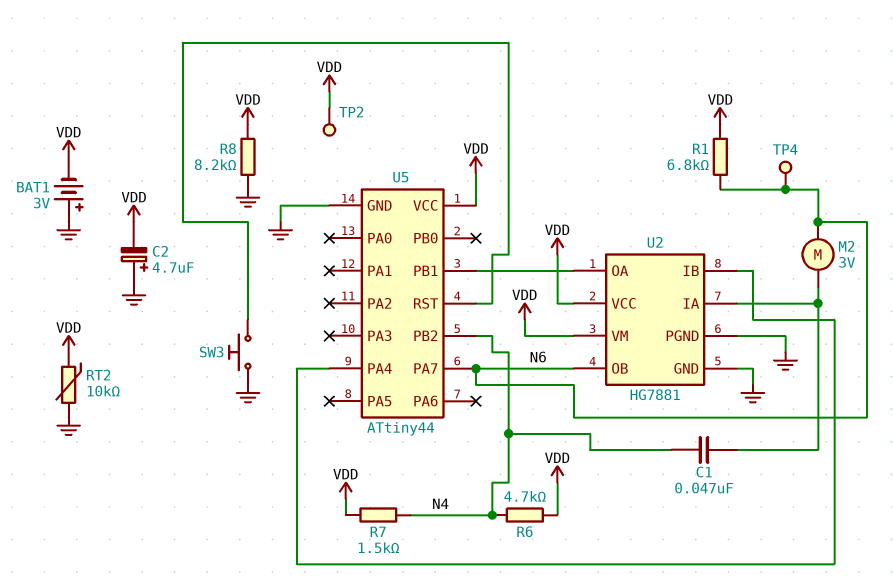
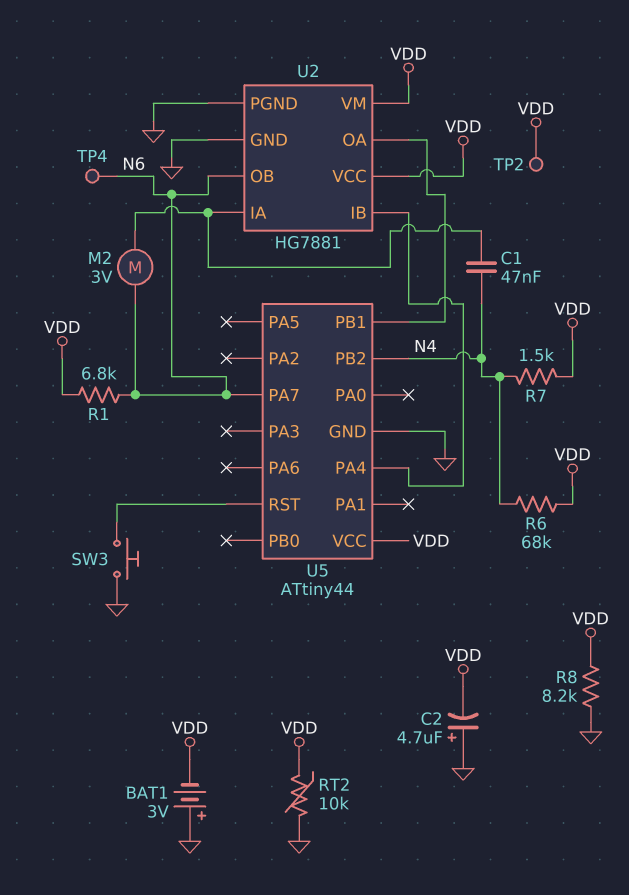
R6: 4.7k (N4, VDD) -> 68k (N4, VDD)

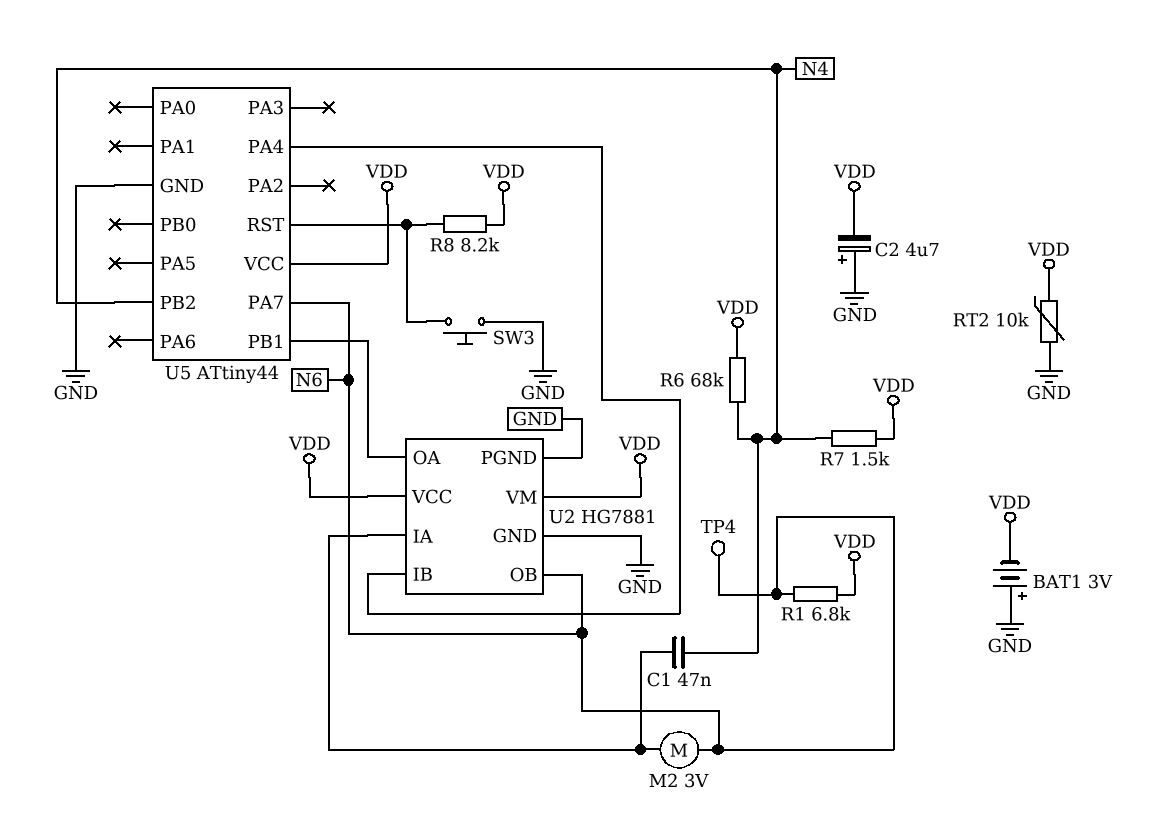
R8: 8.2k (GND, VDD) -> 8.2k (U5/RST, VDD)
TP2: test point (VDD) -> none

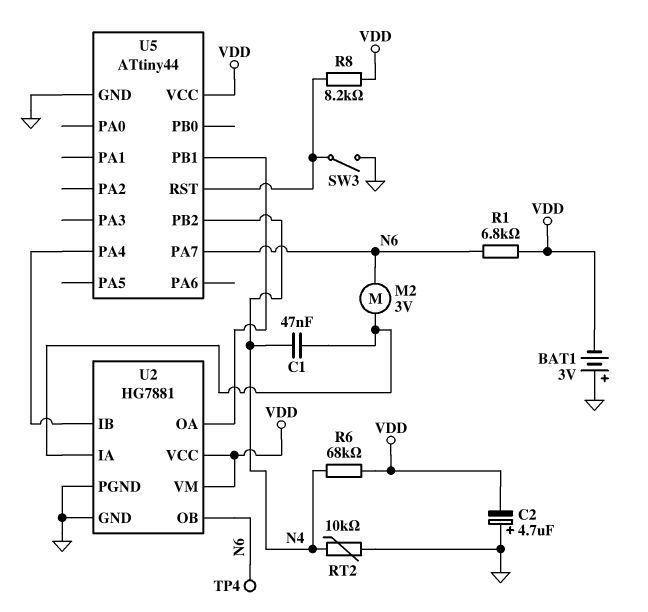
R7: 1.5k (N4, VDD) -> none
RT2: 10k (GND, VDD) -> 10k (GND, N4)
SW3: button (GND, U5/RST) -> switch (GND, U5/RST)

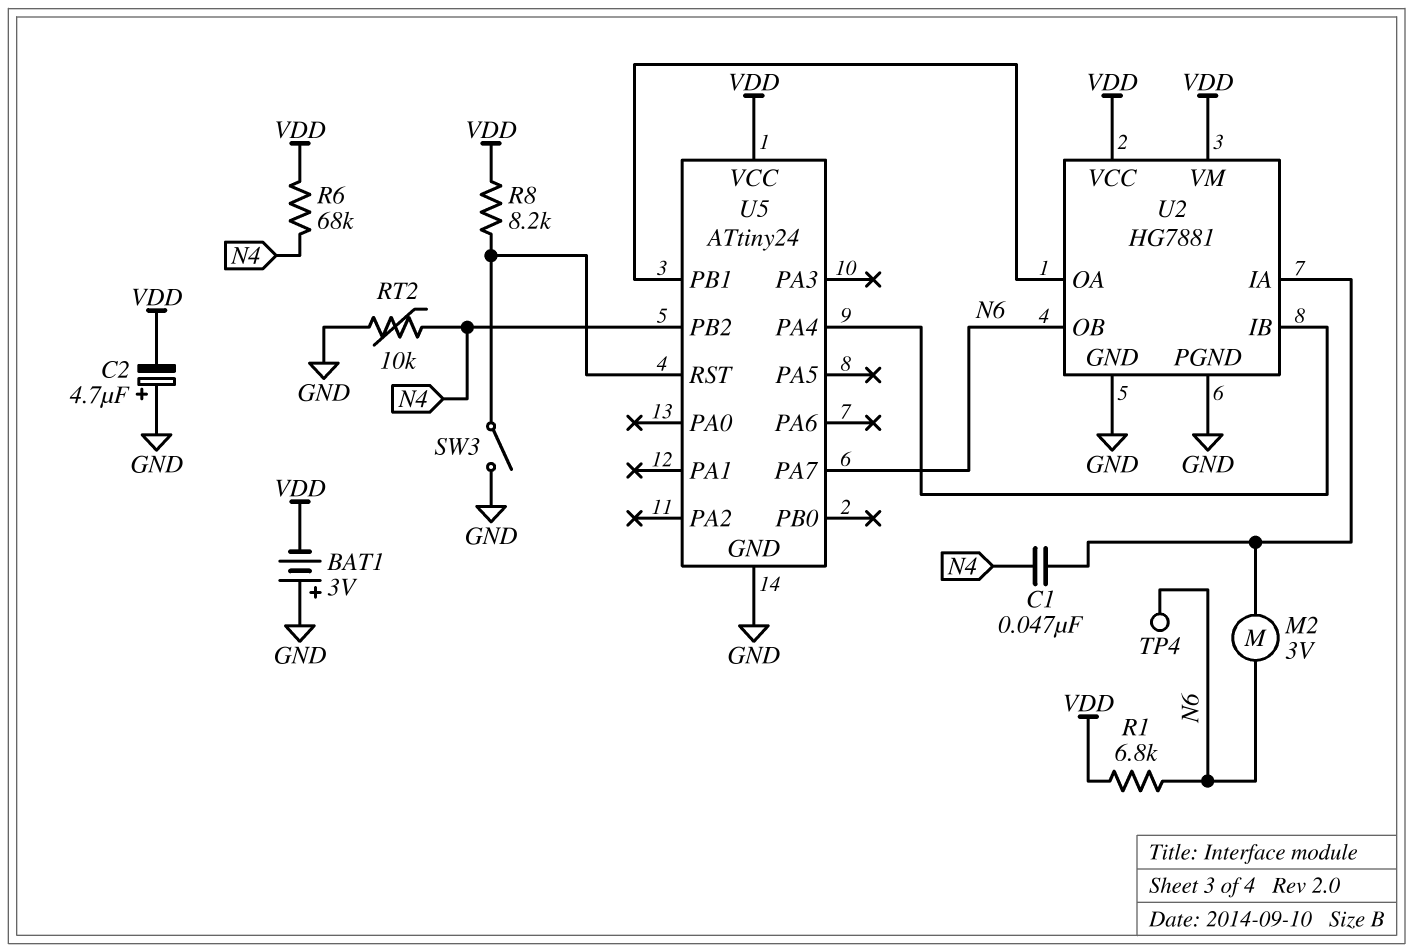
U5: ATtiny44 -> ATtiny24

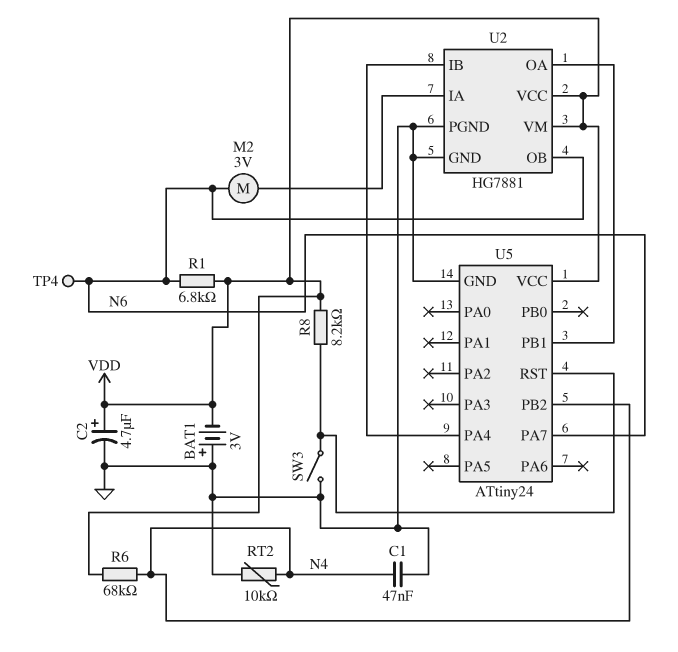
C1: 47nF (N4, U2/IA) -> 47nF (GND, N4)
C2: 4.7uF (plus GND, minus VDD) -> 4.7uF (plus VDD, minus GND)

